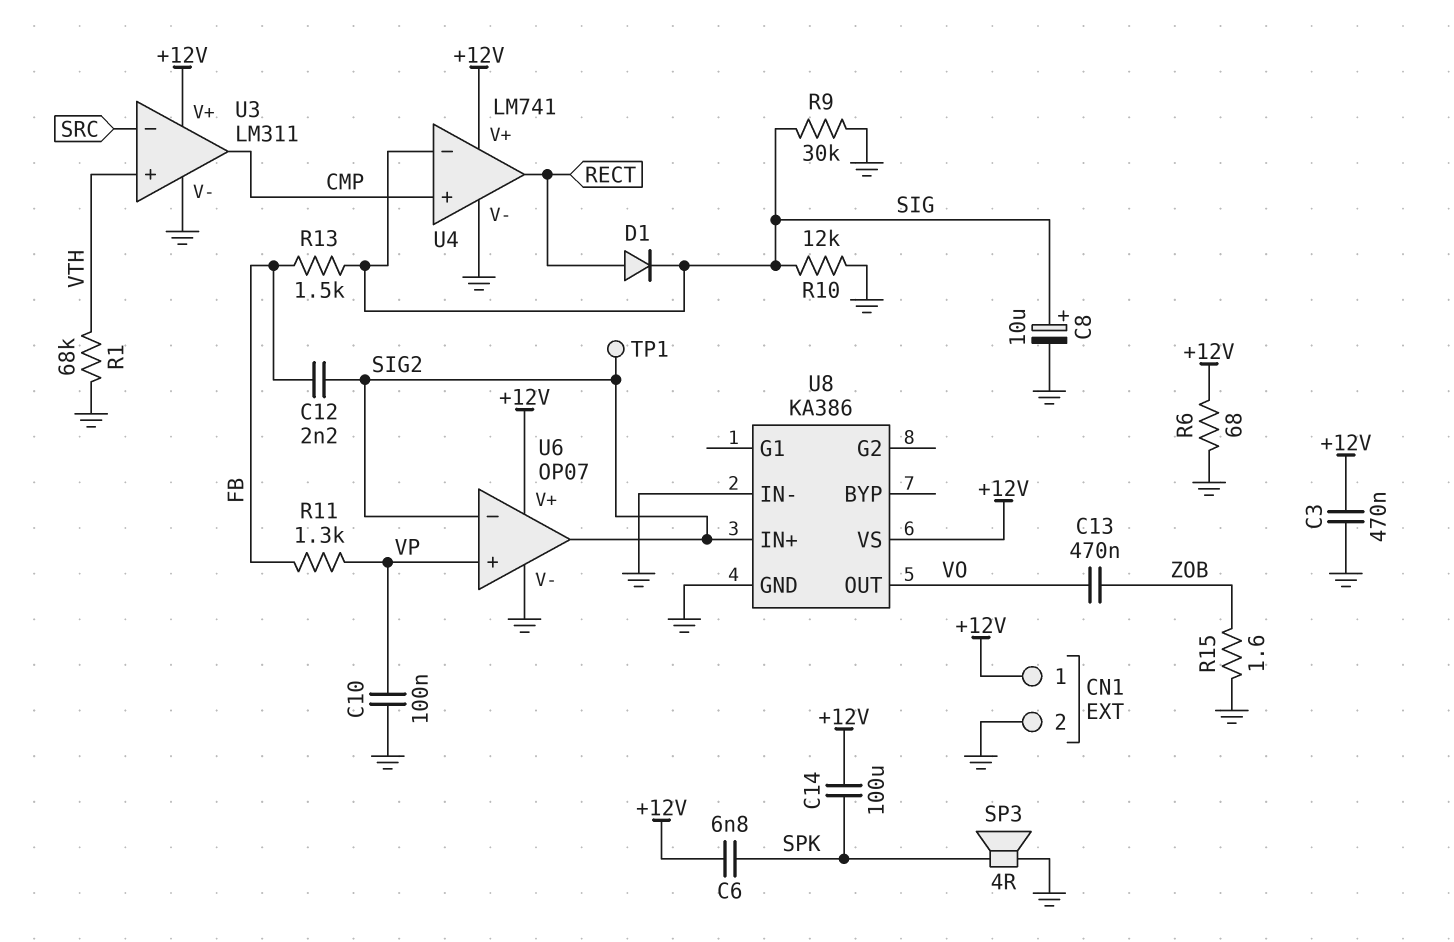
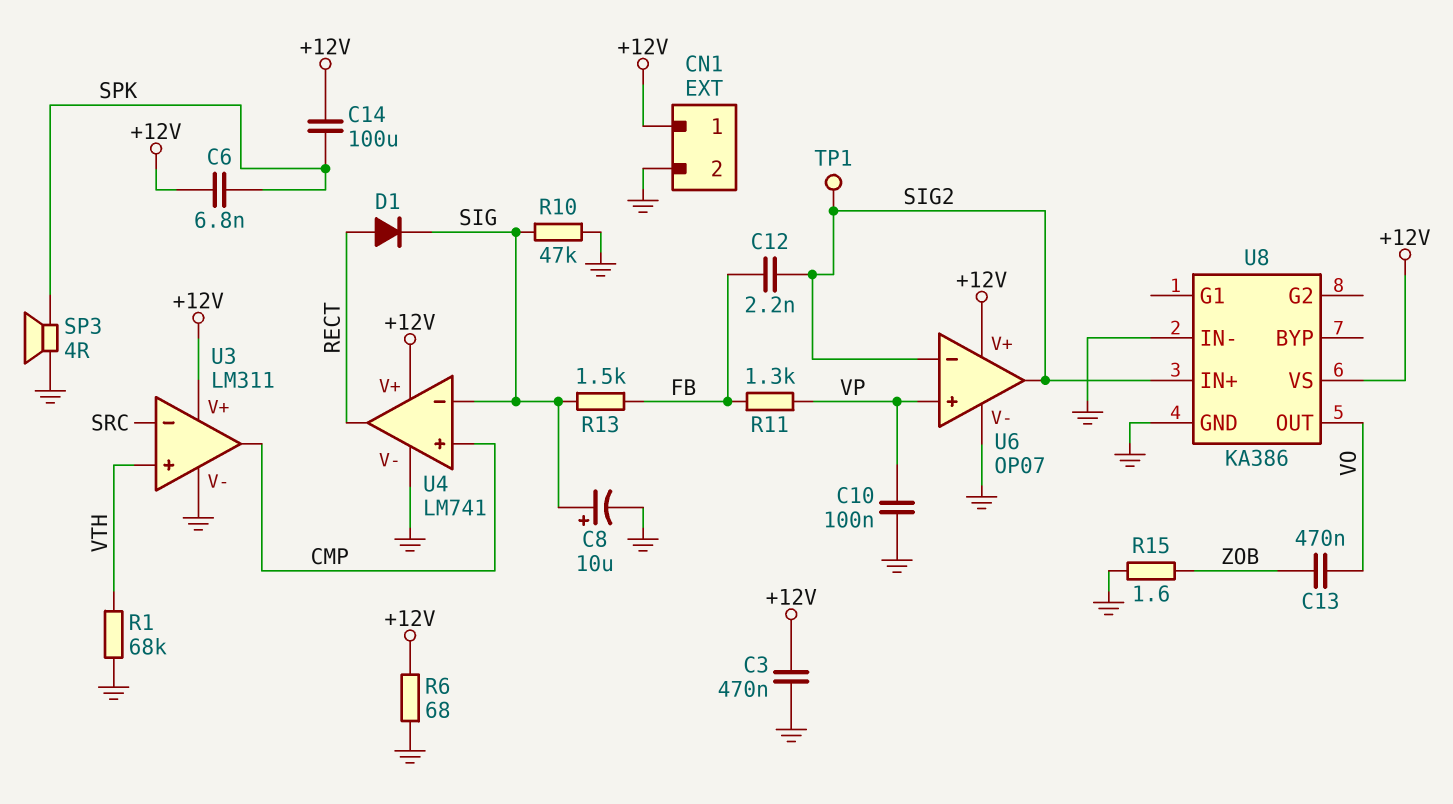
R9: 30k (GND, SIG) -> none
R10: 12k (GND, SIG) -> 47k (GND, SIG)

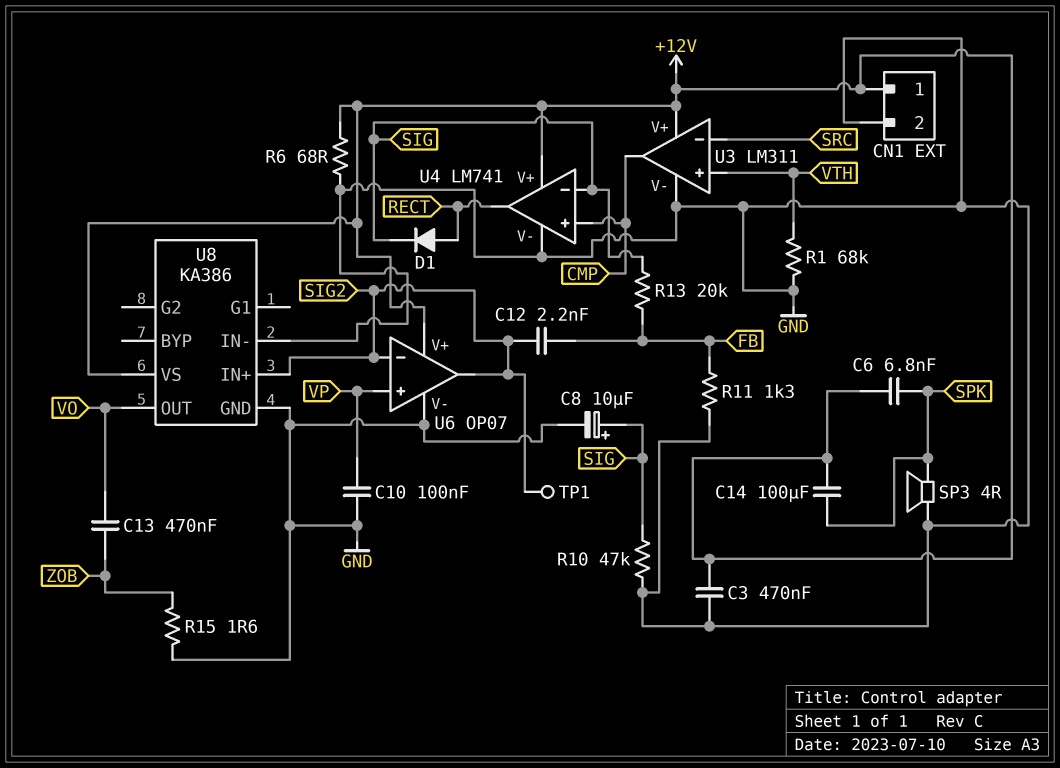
R11: 1.3k (FB, VP) -> 1.3k (FB, GND)
R13: 1.5k (FB, SIG) -> 20k (FB, SIG)

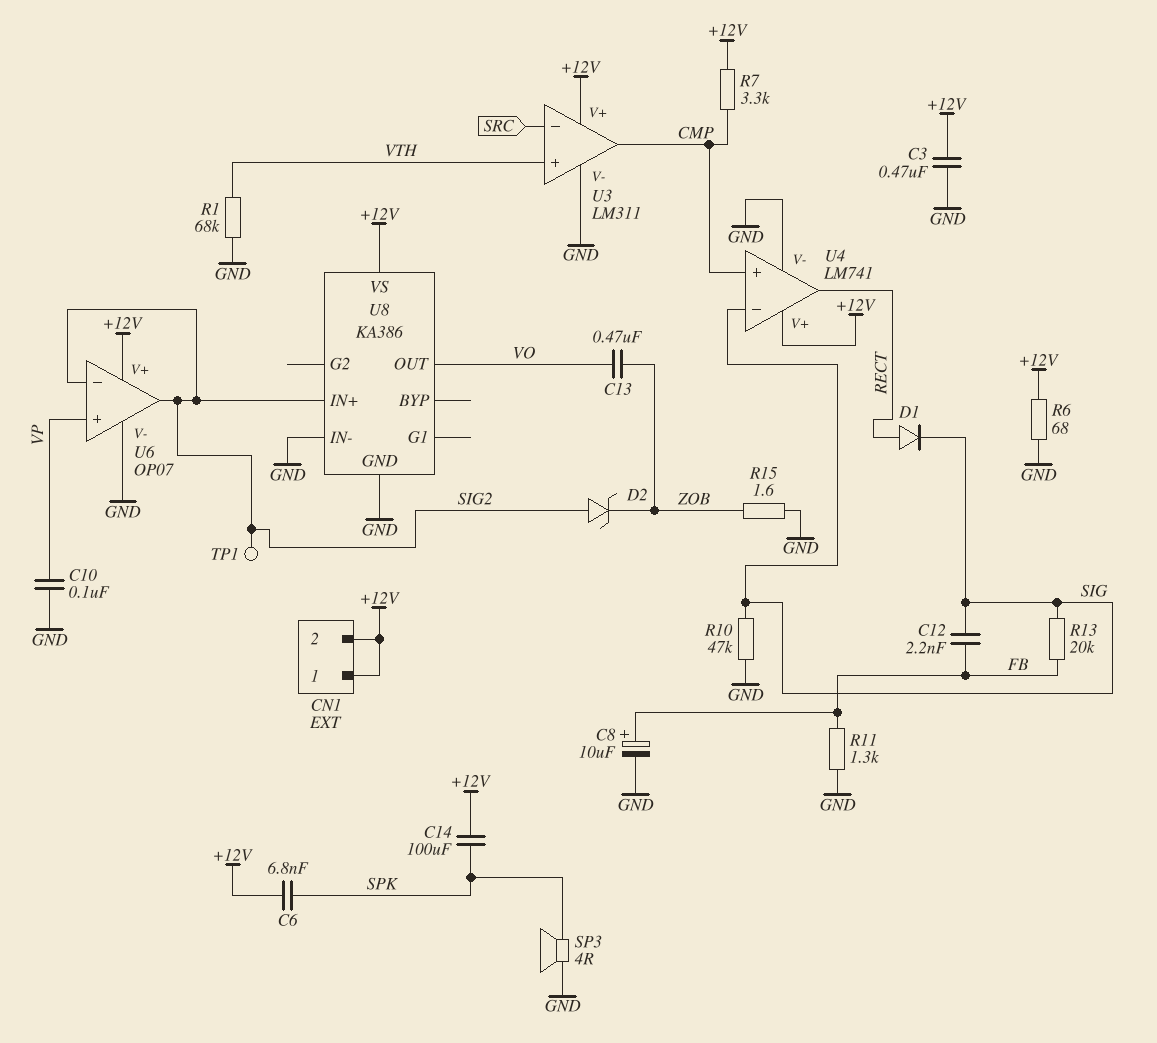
C8: 10uF (plus SIG, minus GND) -> 10uF (plus FB, minus GND)
C12: 2.2nF (FB, SIG2) -> 2.2nF (FB, SIG)
CN1 pin 2: GND -> +12V
D2: none -> zener (A SIG2, K ZOB)
R7: none -> 3.3k (+12V, CMP)

